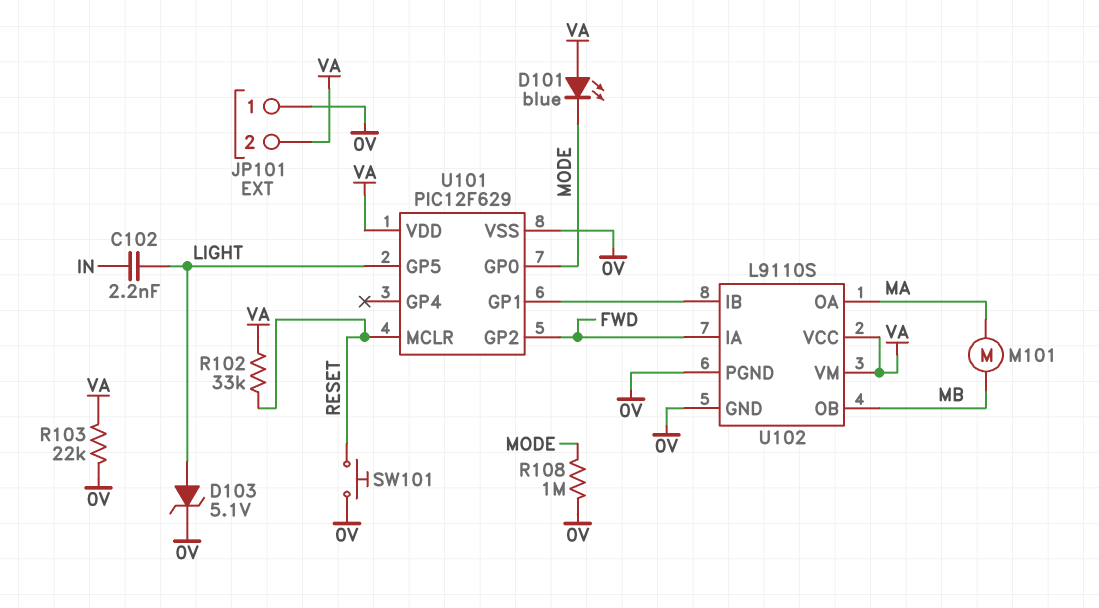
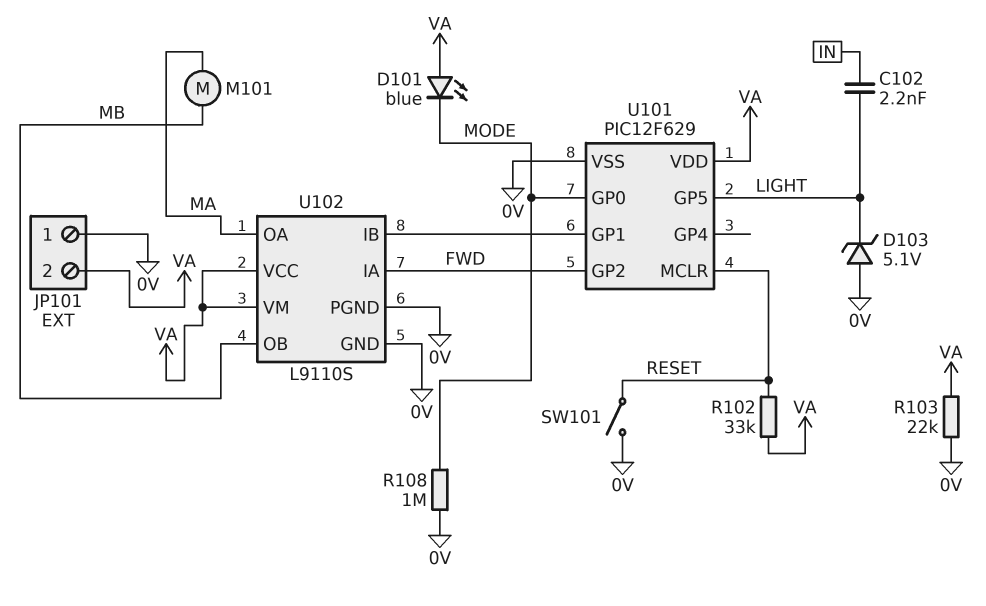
D103: zener 5.1V (A LIGHT, K 0V) -> zener 5.1V (A 0V, K LIGHT)
SW101: button (0V, RESET) -> switch (0V, RESET)

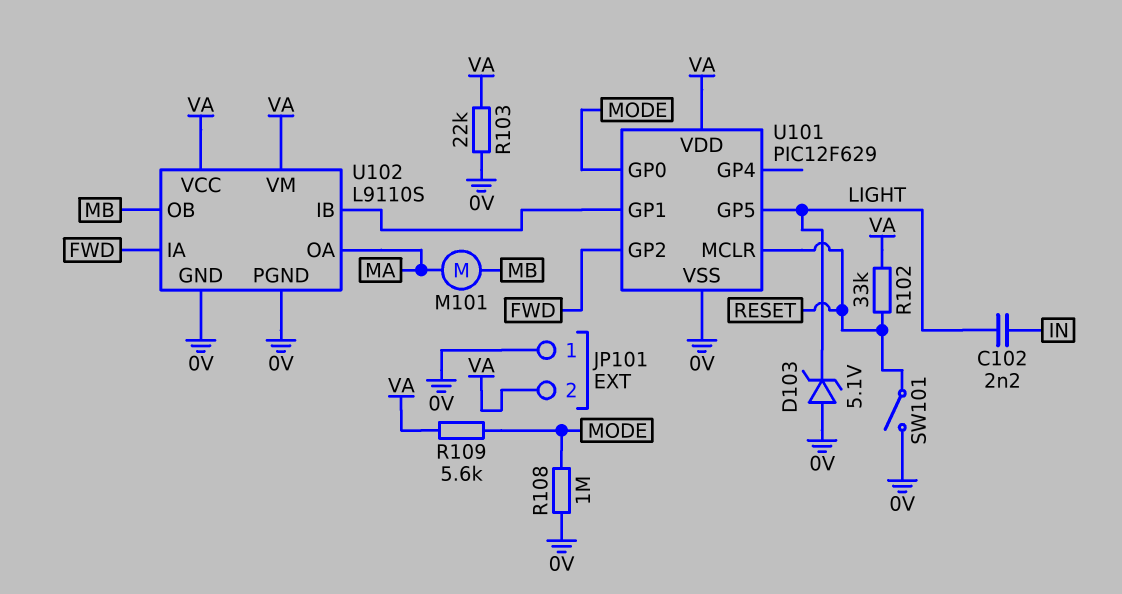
D101: LED blue (A VA, K MODE) -> none
R109: none -> 5.6k (MODE, VA)

